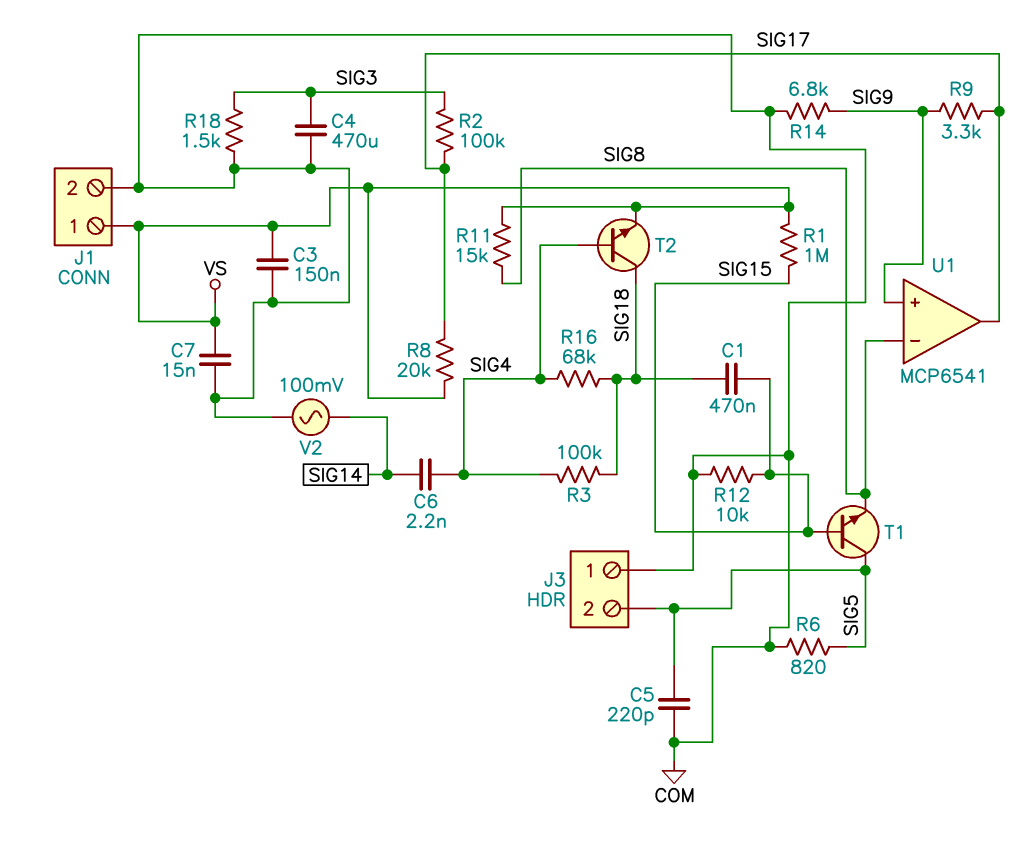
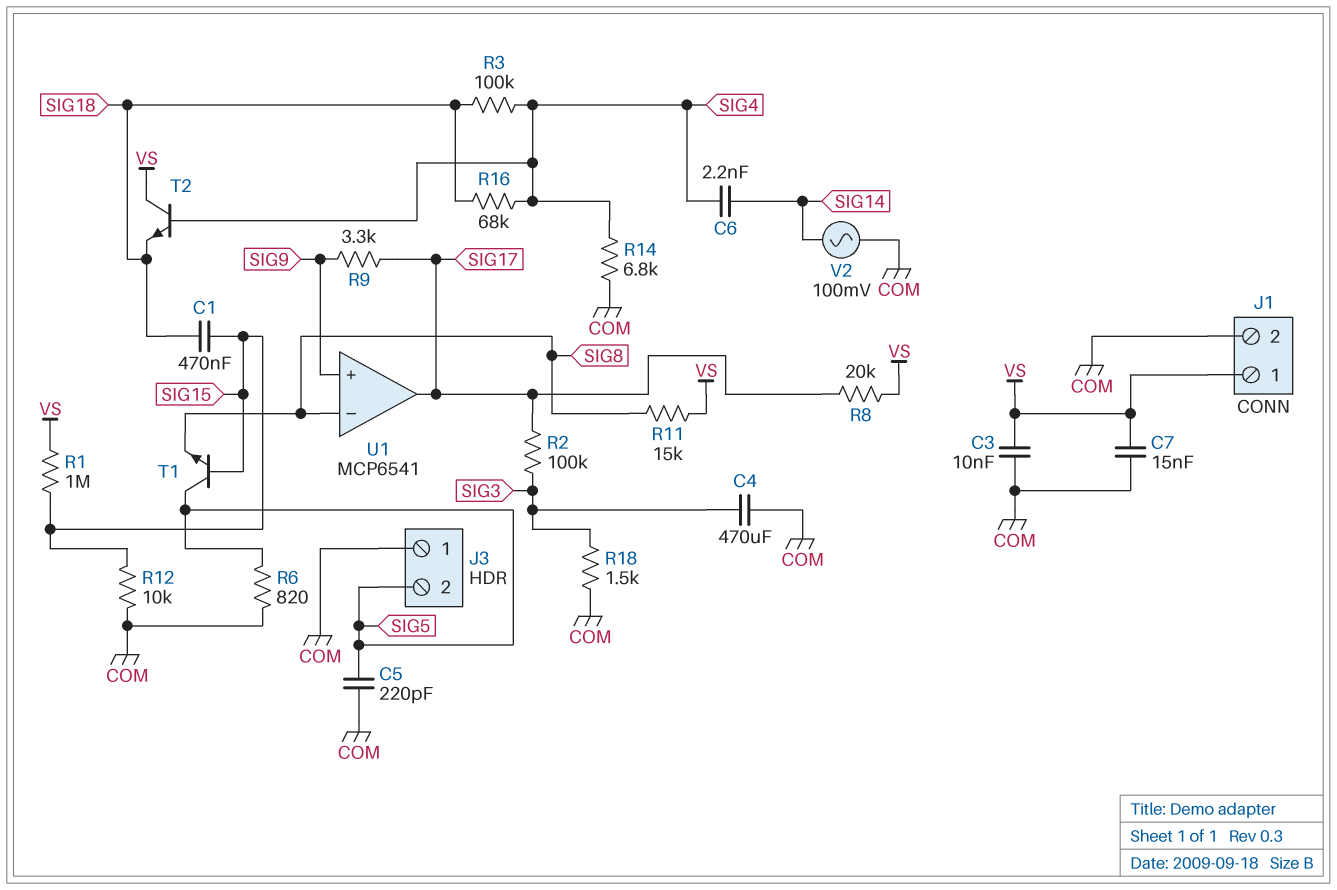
C3: 150nF (COM, VS) -> 10nF (COM, VS)
R14: 6.8k (COM, SIG9) -> 6.8k (COM, SIG4)
T2: NPN (B SIG4, C SIG18, E VS) -> NPN (B SIG4, C VS, E SIG18)

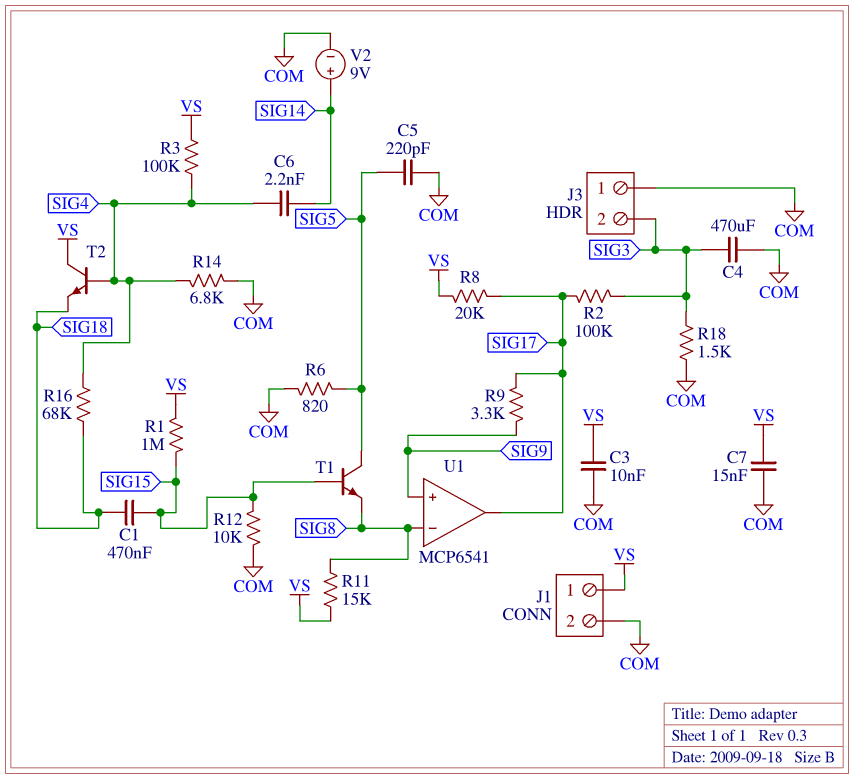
J3 pin 2: SIG5 -> SIG3
R3: 100k (SIG4, SIG18) -> 100k (SIG4, VS)
V2: AC 100mV (COM, SIG14) -> 9V (plus SIG14, minus COM)

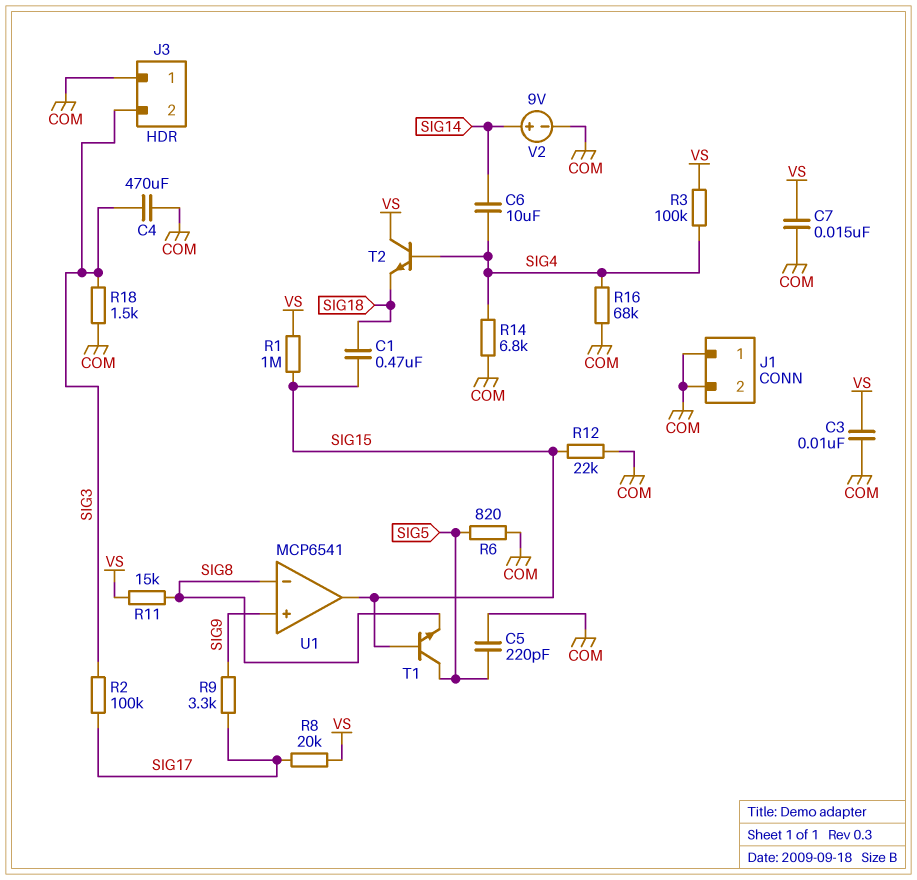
C6: 2.2nF (SIG4, SIG14) -> 10uF (SIG4, SIG14)
J1 pin 1: VS -> COM
R12: 10k (COM, SIG15) -> 22k (COM, SIG15)
R16: 68k (SIG4, SIG18) -> 68k (COM, SIG4)
U1 pin out: SIG17 -> SIG15

